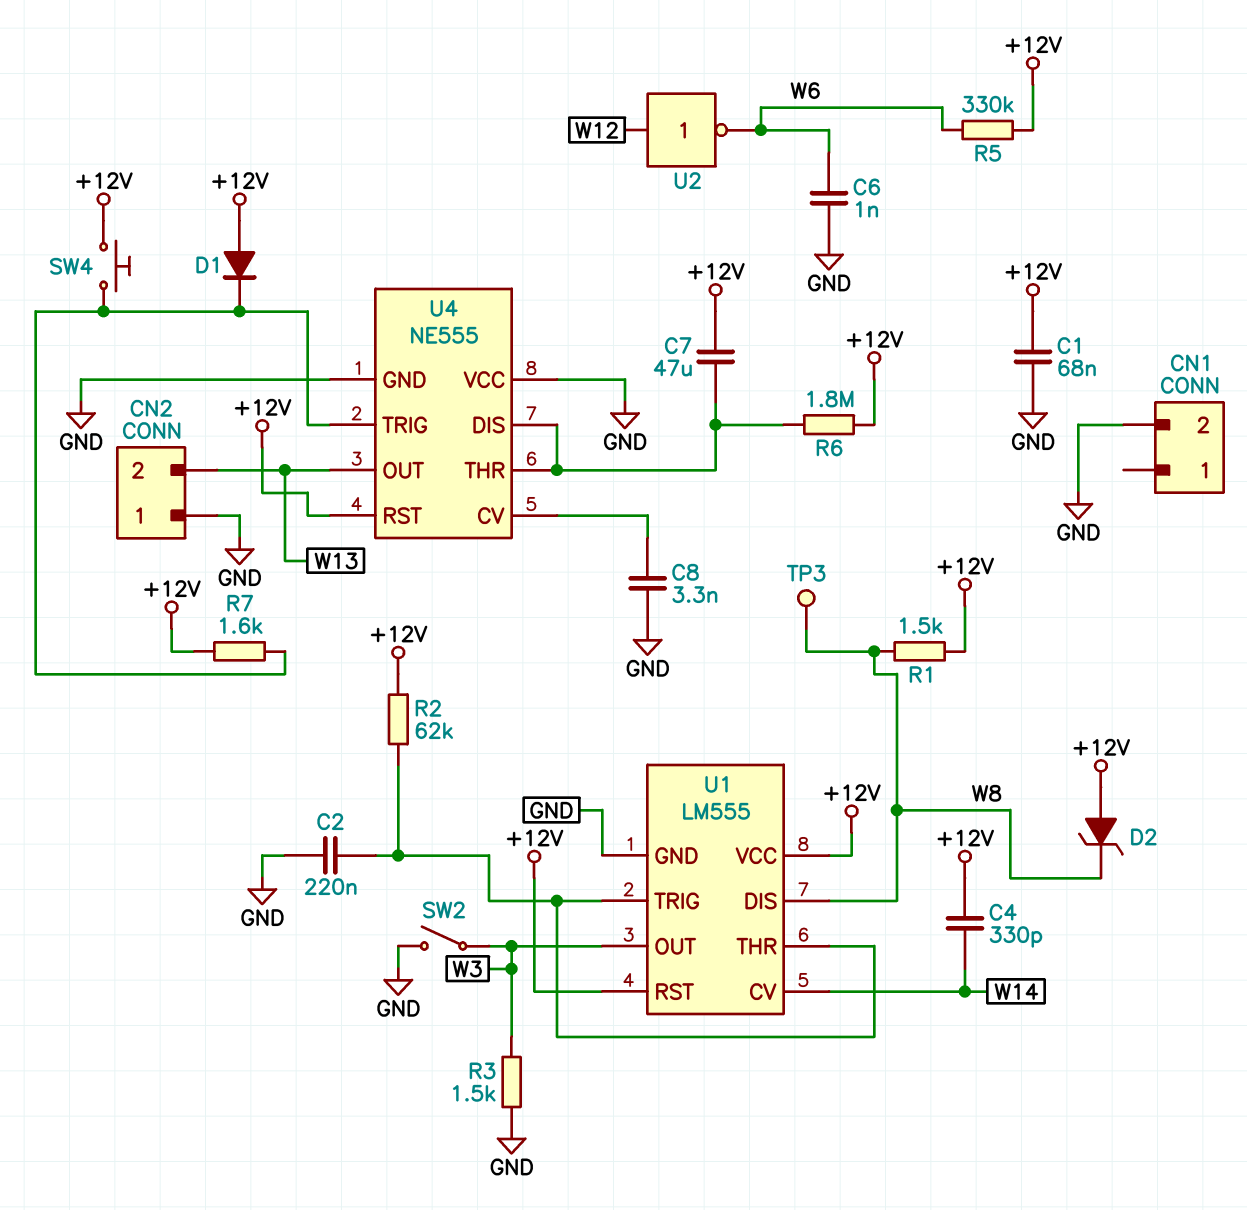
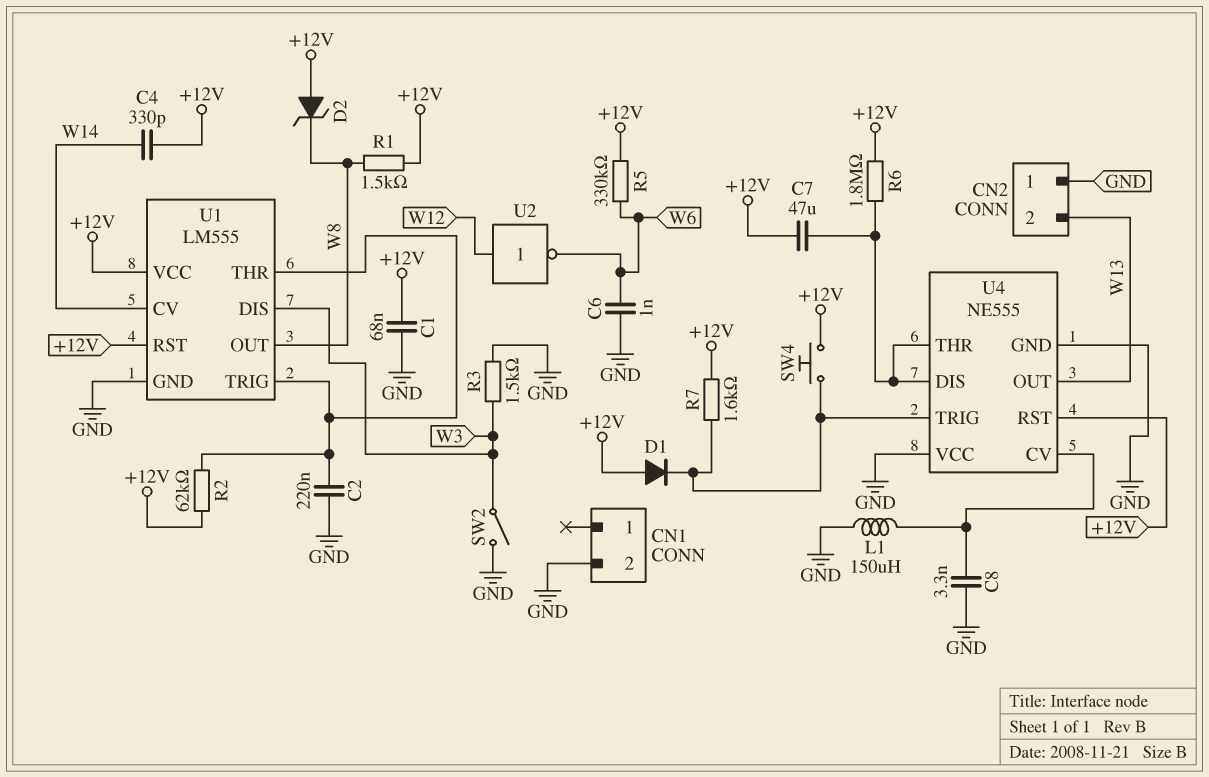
L1: none -> 150uH (GND, U4/CV)
TP3: test point (W8) -> none
U1 pin DIS: W8 -> W3
U1 pin OUT: W3 -> W8

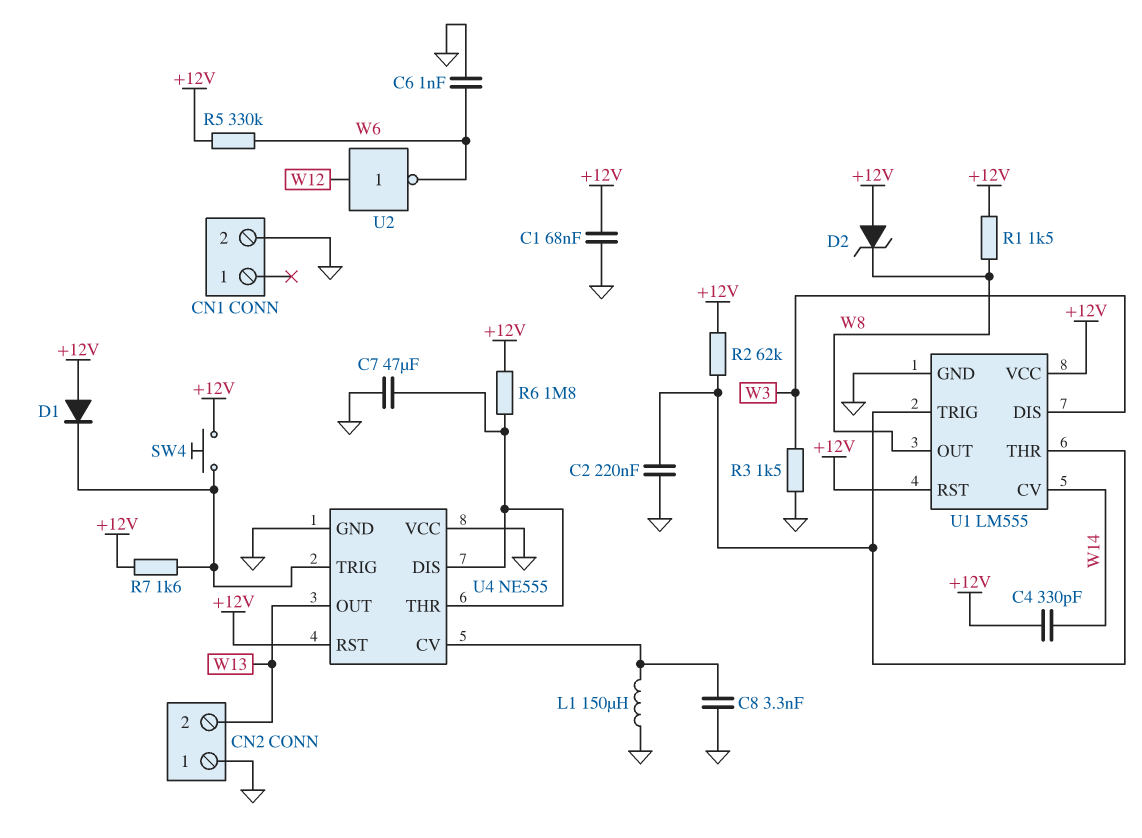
C7: 47uF (+12V, U4/DIS) -> 47uF (GND, U4/DIS)
SW2: switch (GND, W3) -> none

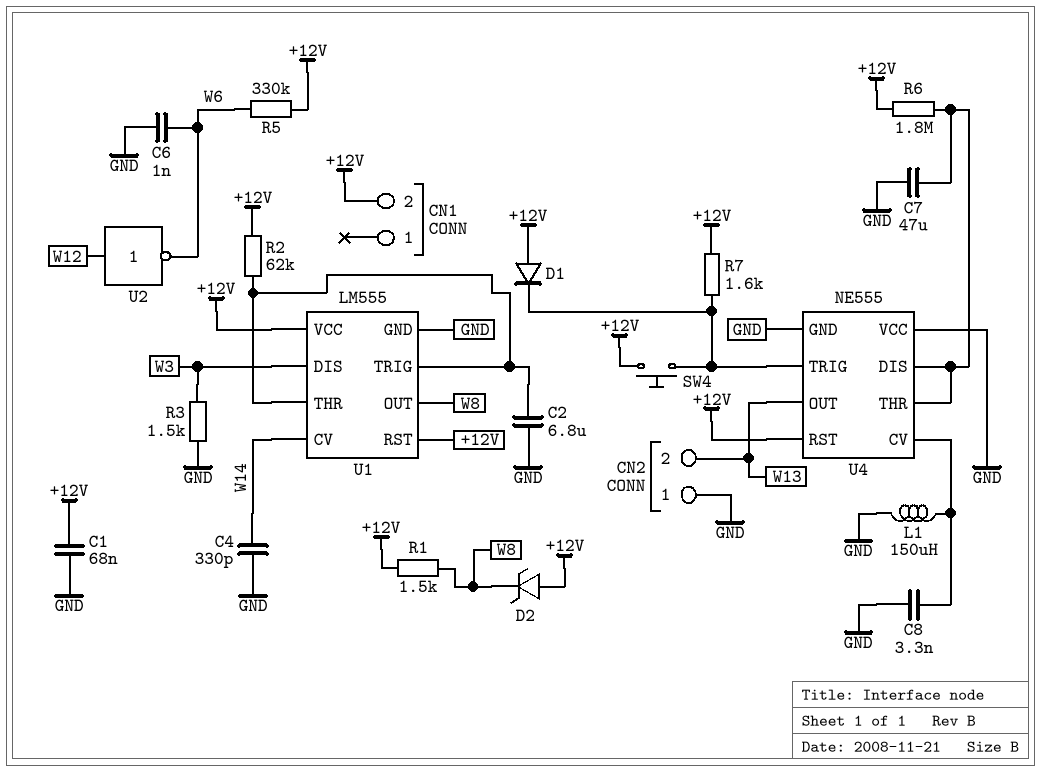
C2: 220nF (GND, U1/THR) -> 6.8uF (GND, U1/THR)
C4: 330pF (+12V, W14) -> 330pF (GND, W14)
CN1 pin 2: GND -> +12V

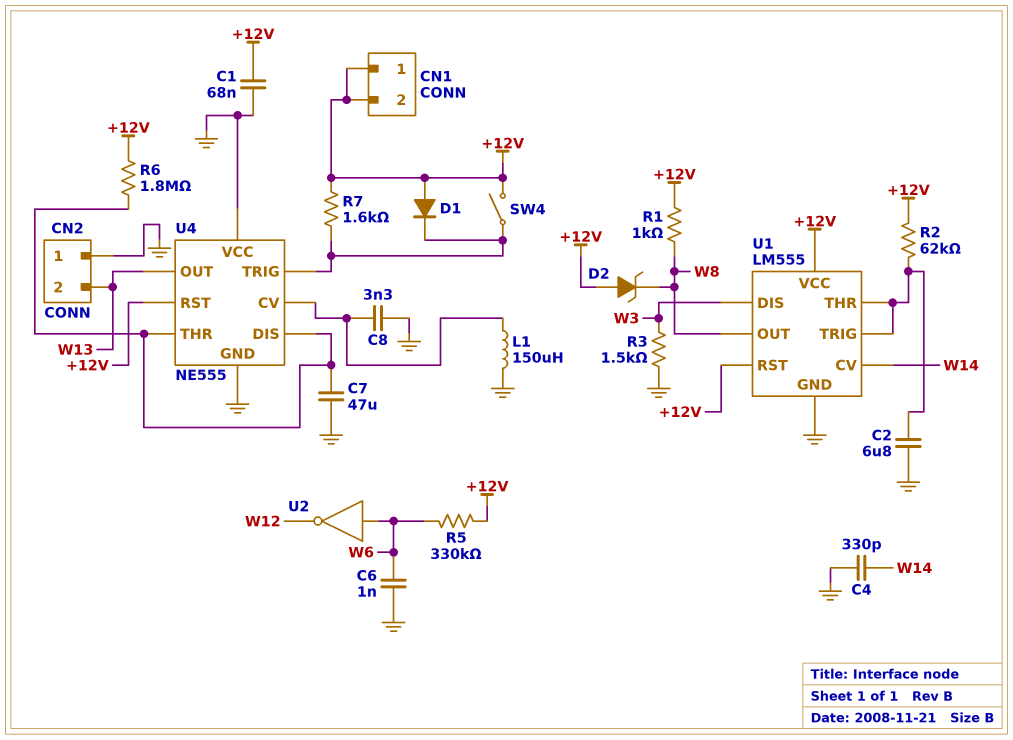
CN1 pin 1: none -> +12V
R1: 1.5k (+12V, W8) -> 1k (+12V, W8)
SW4: button (+12V, U4/TRIG) -> switch (+12V, U4/TRIG)
U2: NOT (in W12, out W6) -> NOT (in W6, out W12)

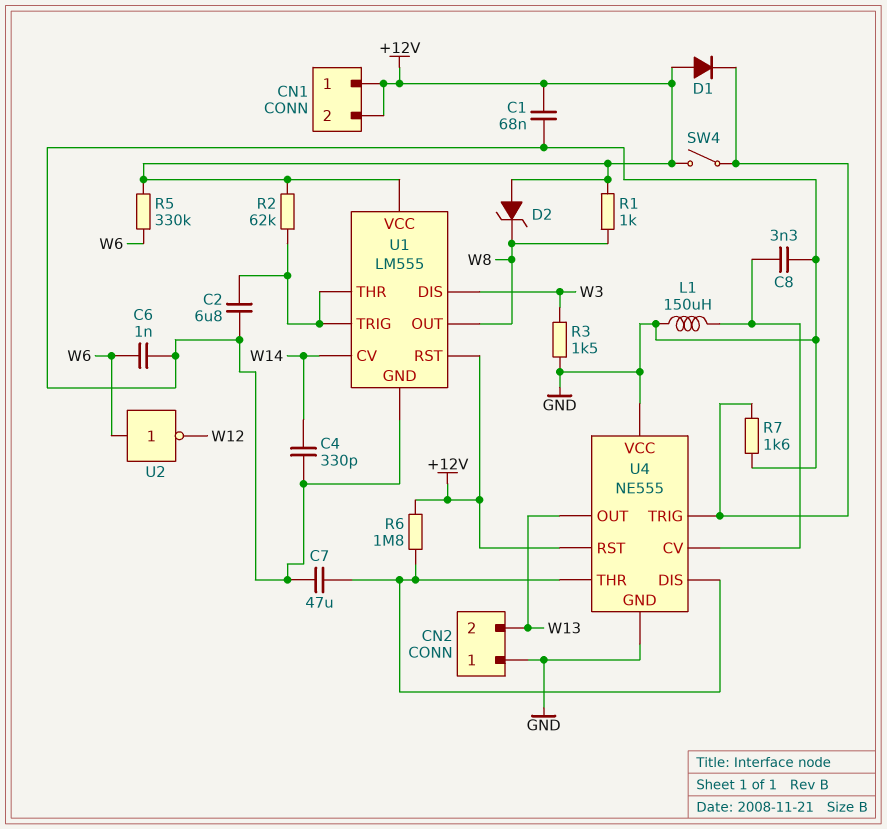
R7: 1.6k (+12V, U4/TRIG) -> 1.6k (GND, U4/TRIG)

